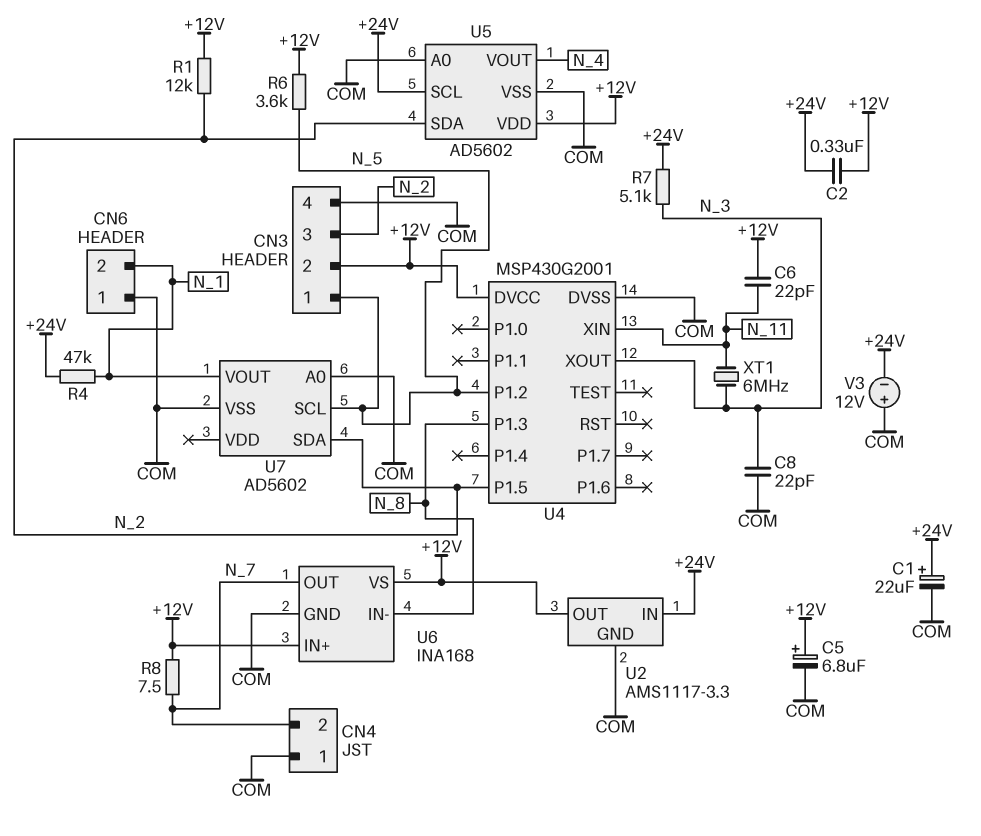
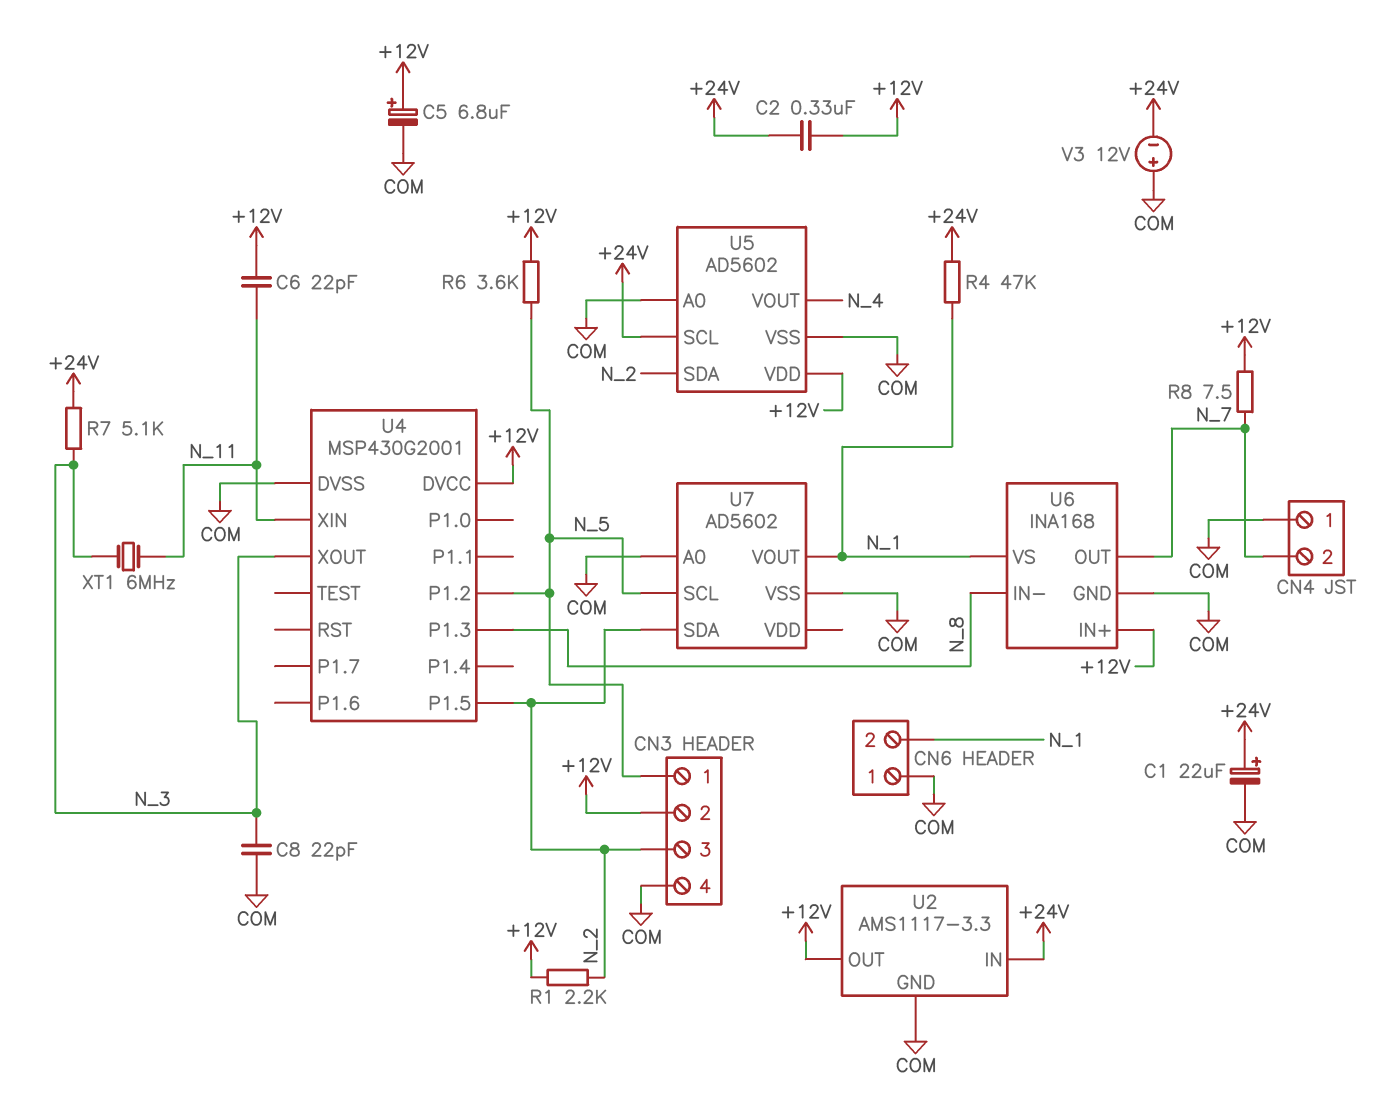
R1: 12k (+12V, N_2) -> 2.2k (+12V, N_2)
U6 pin VS: +12V -> N_1

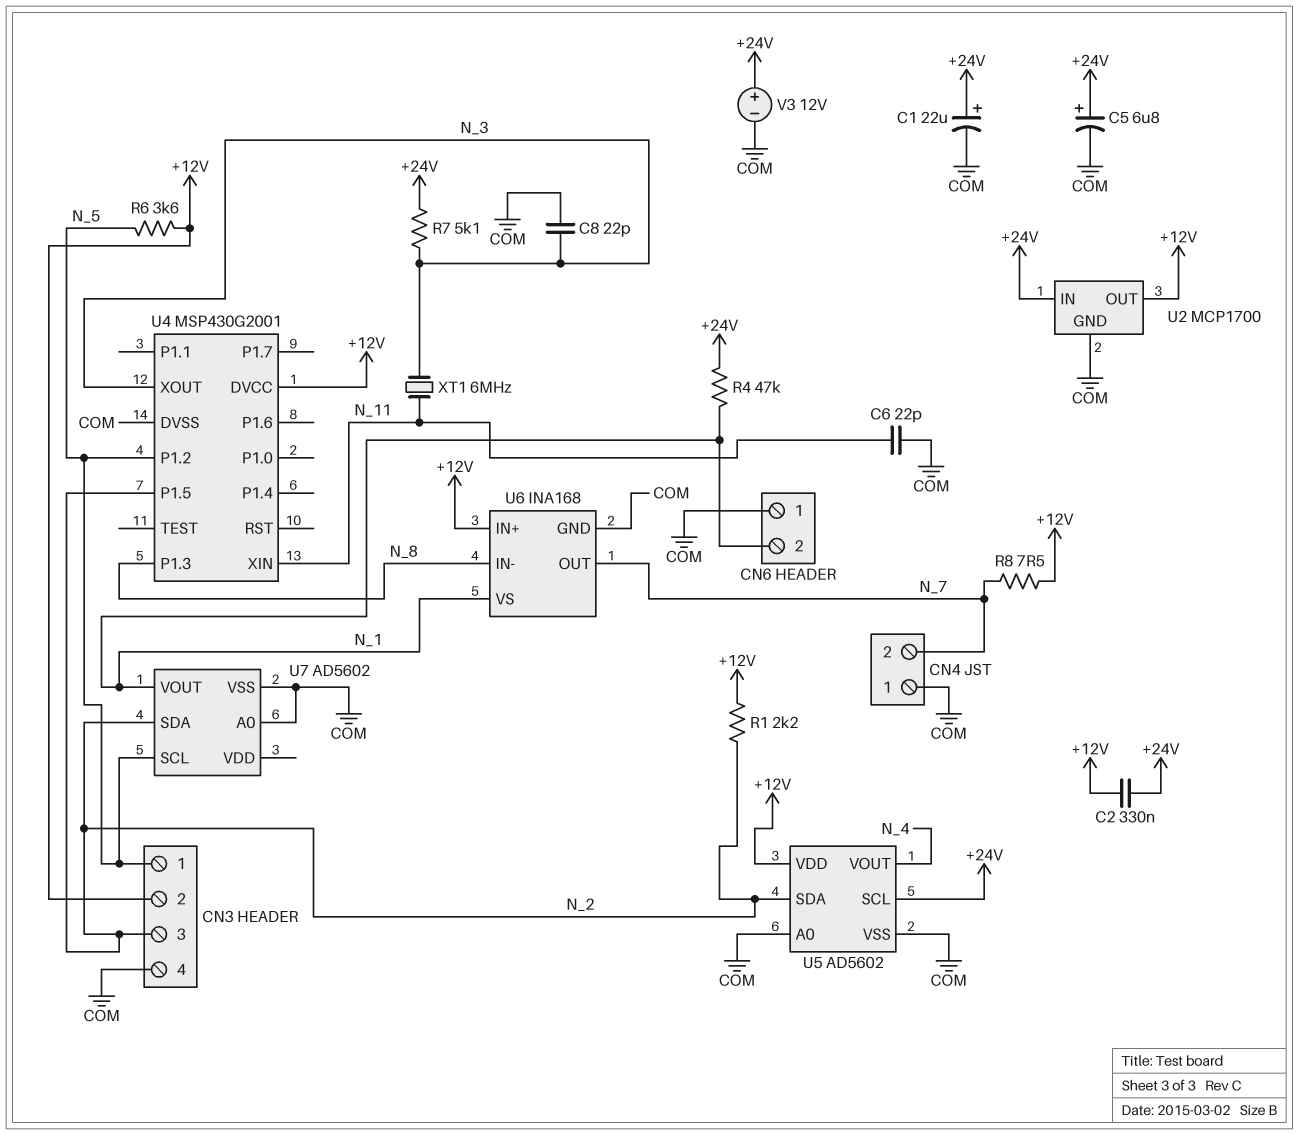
C5: 6.8uF (plus +12V, minus COM) -> 6.8uF (plus +24V, minus COM)
C6: 22pF (+12V, N_11) -> 22pF (COM, N_11)
U2: AMS1117-3.3 -> MCP1700
V3: 12V (plus COM, minus +24V) -> 12V (plus +24V, minus COM)

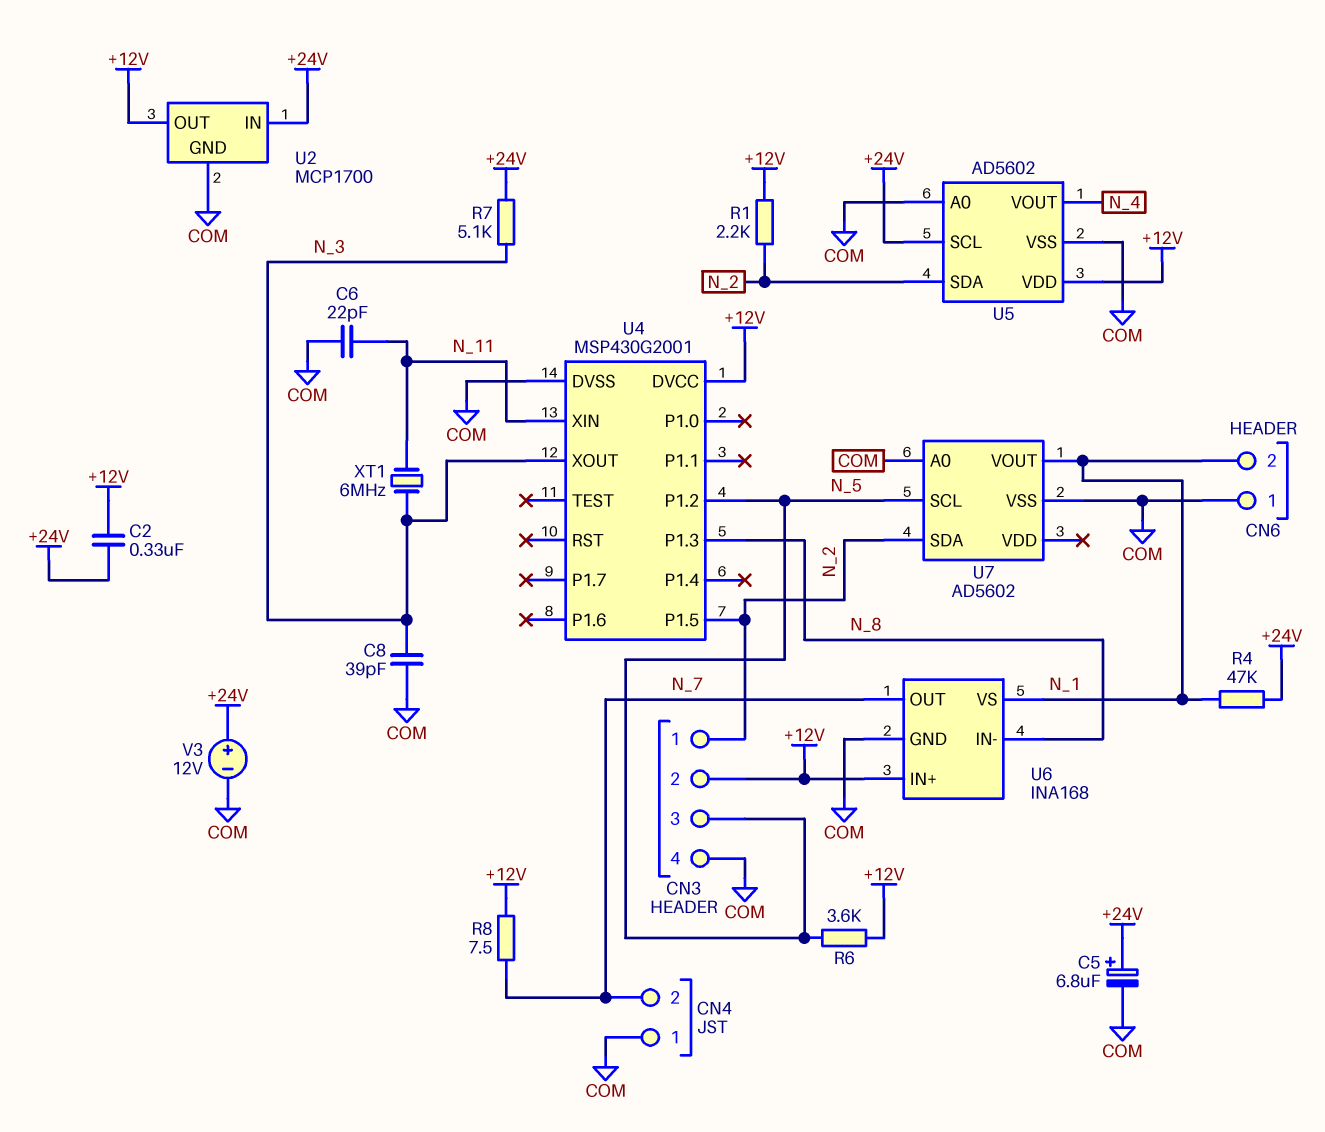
C1: 22uF (plus +24V, minus COM) -> none
C8: 22pF (COM, N_3) -> 39pF (COM, N_3)
CN3 pin 1: N_5 -> N_2
CN3 pin 3: N_2 -> N_5

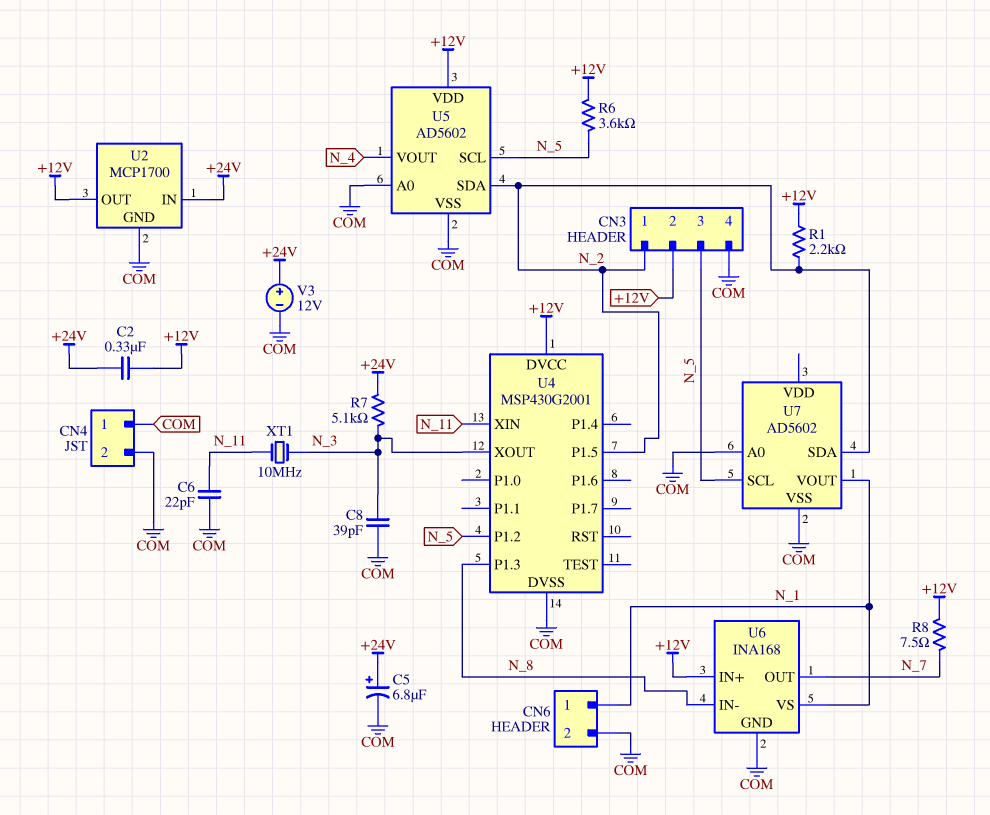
CN4 pin 2: N_7 -> COM
CN6 pin 1: COM -> N_1
CN6 pin 2: N_1 -> COM
R4: 47k (+24V, N_1) -> none
U5 pin SCL: +24V -> N_5
XT1: 6MHz (N_3, N_11) -> 10MHz (N_3, N_11)

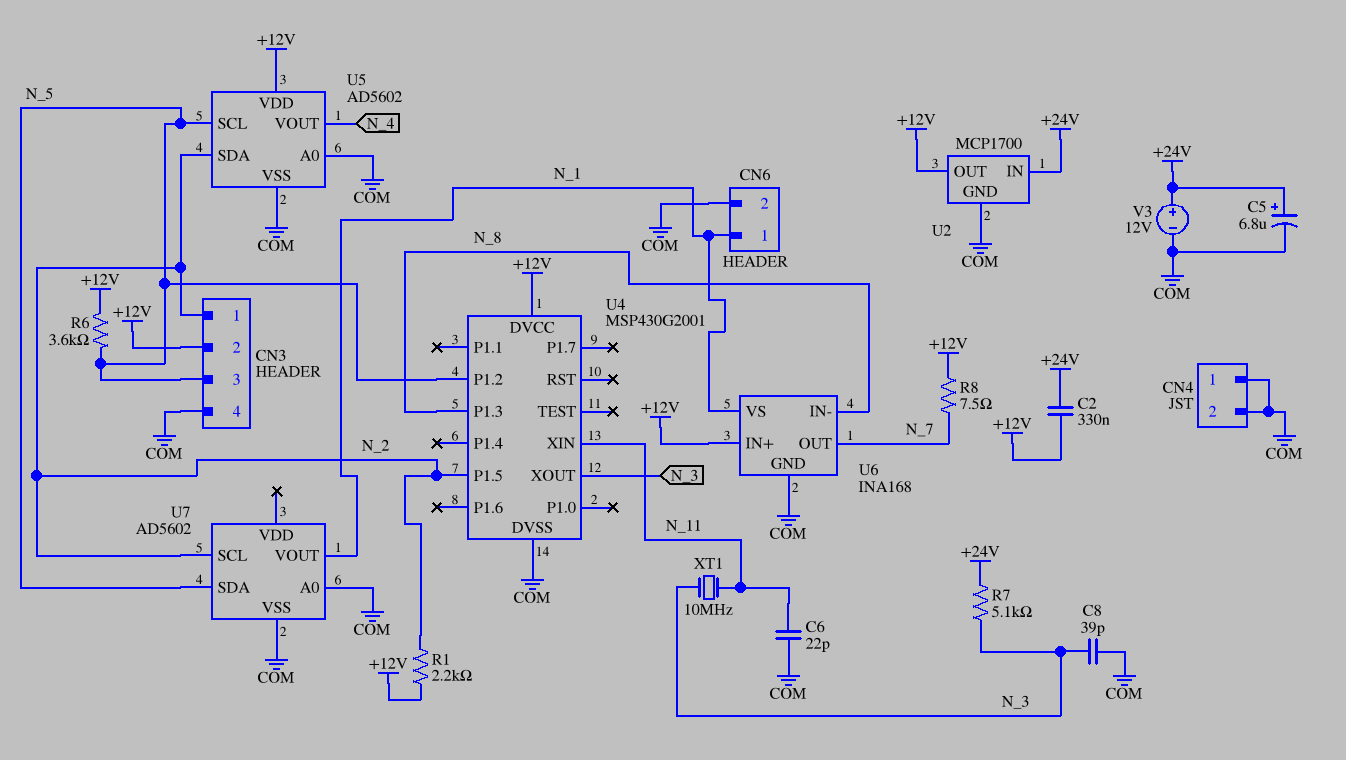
U7 pin SCL: N_5 -> N_2
U7 pin SDA: N_2 -> N_5

